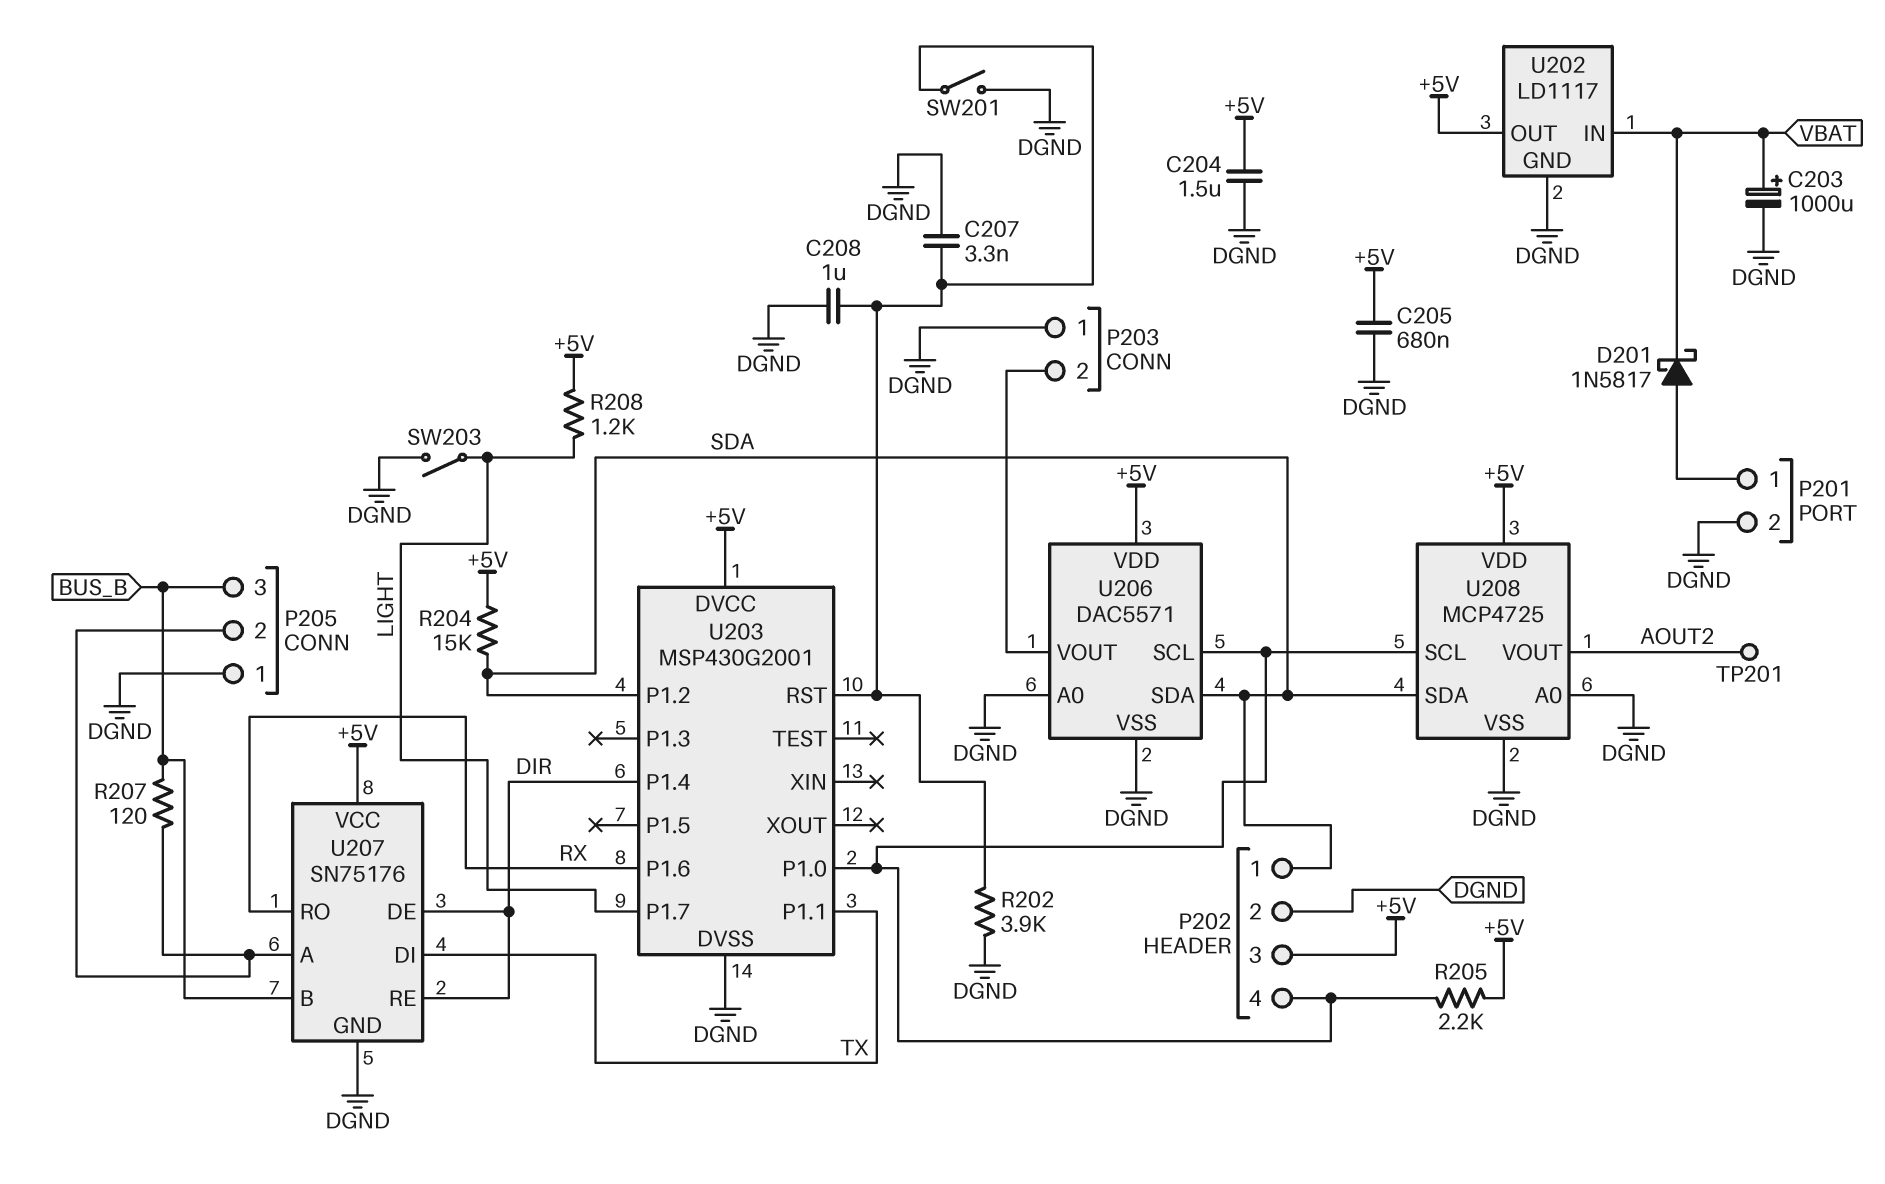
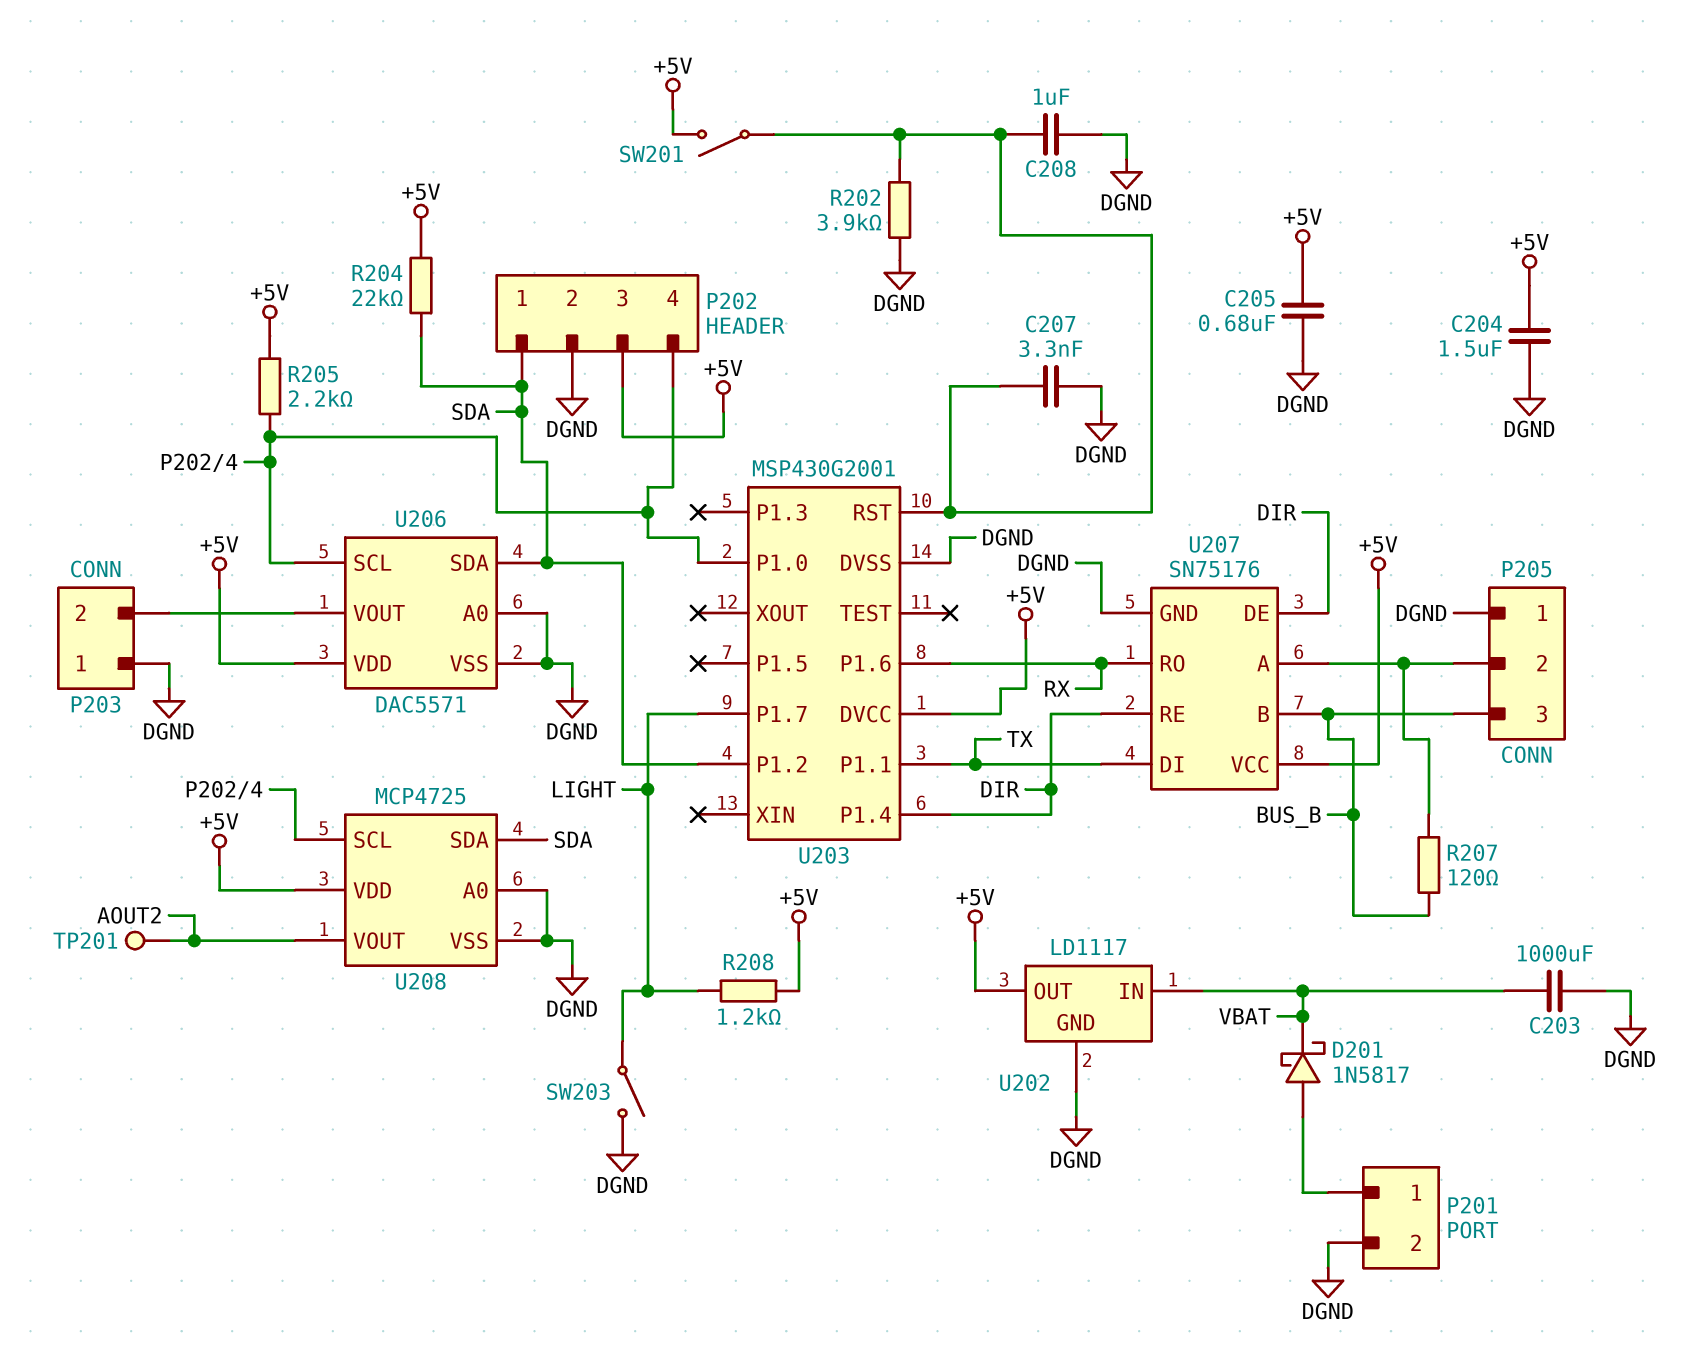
C203: 1000uF (plus VBAT, minus DGND) -> 1000uF (DGND, VBAT)
R204: 15k (+5V, SDA) -> 22k (+5V, SDA)
SW201: switch (DGND, U203/RST) -> switch (+5V, U203/RST)

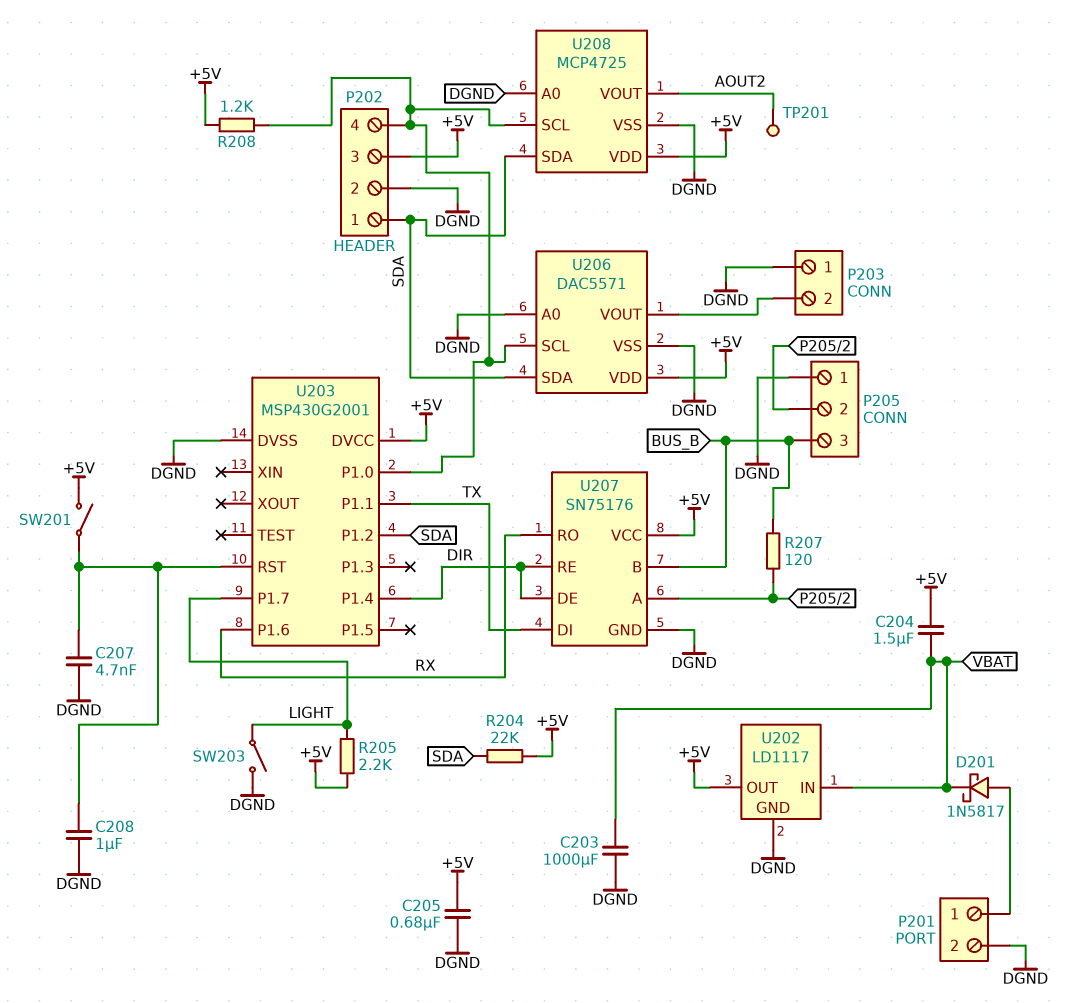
C204: 1.5uF (+5V, DGND) -> 1.5uF (+5V, VBAT)
C207: 3.3nF (DGND, U203/RST) -> 4.7nF (DGND, U203/RST)
R202: 3.9k (DGND, U203/RST) -> none
R205: 2.2k (+5V, P202/4) -> 2.2k (+5V, LIGHT)
R208: 1.2k (+5V, LIGHT) -> 1.2k (+5V, P202/4)

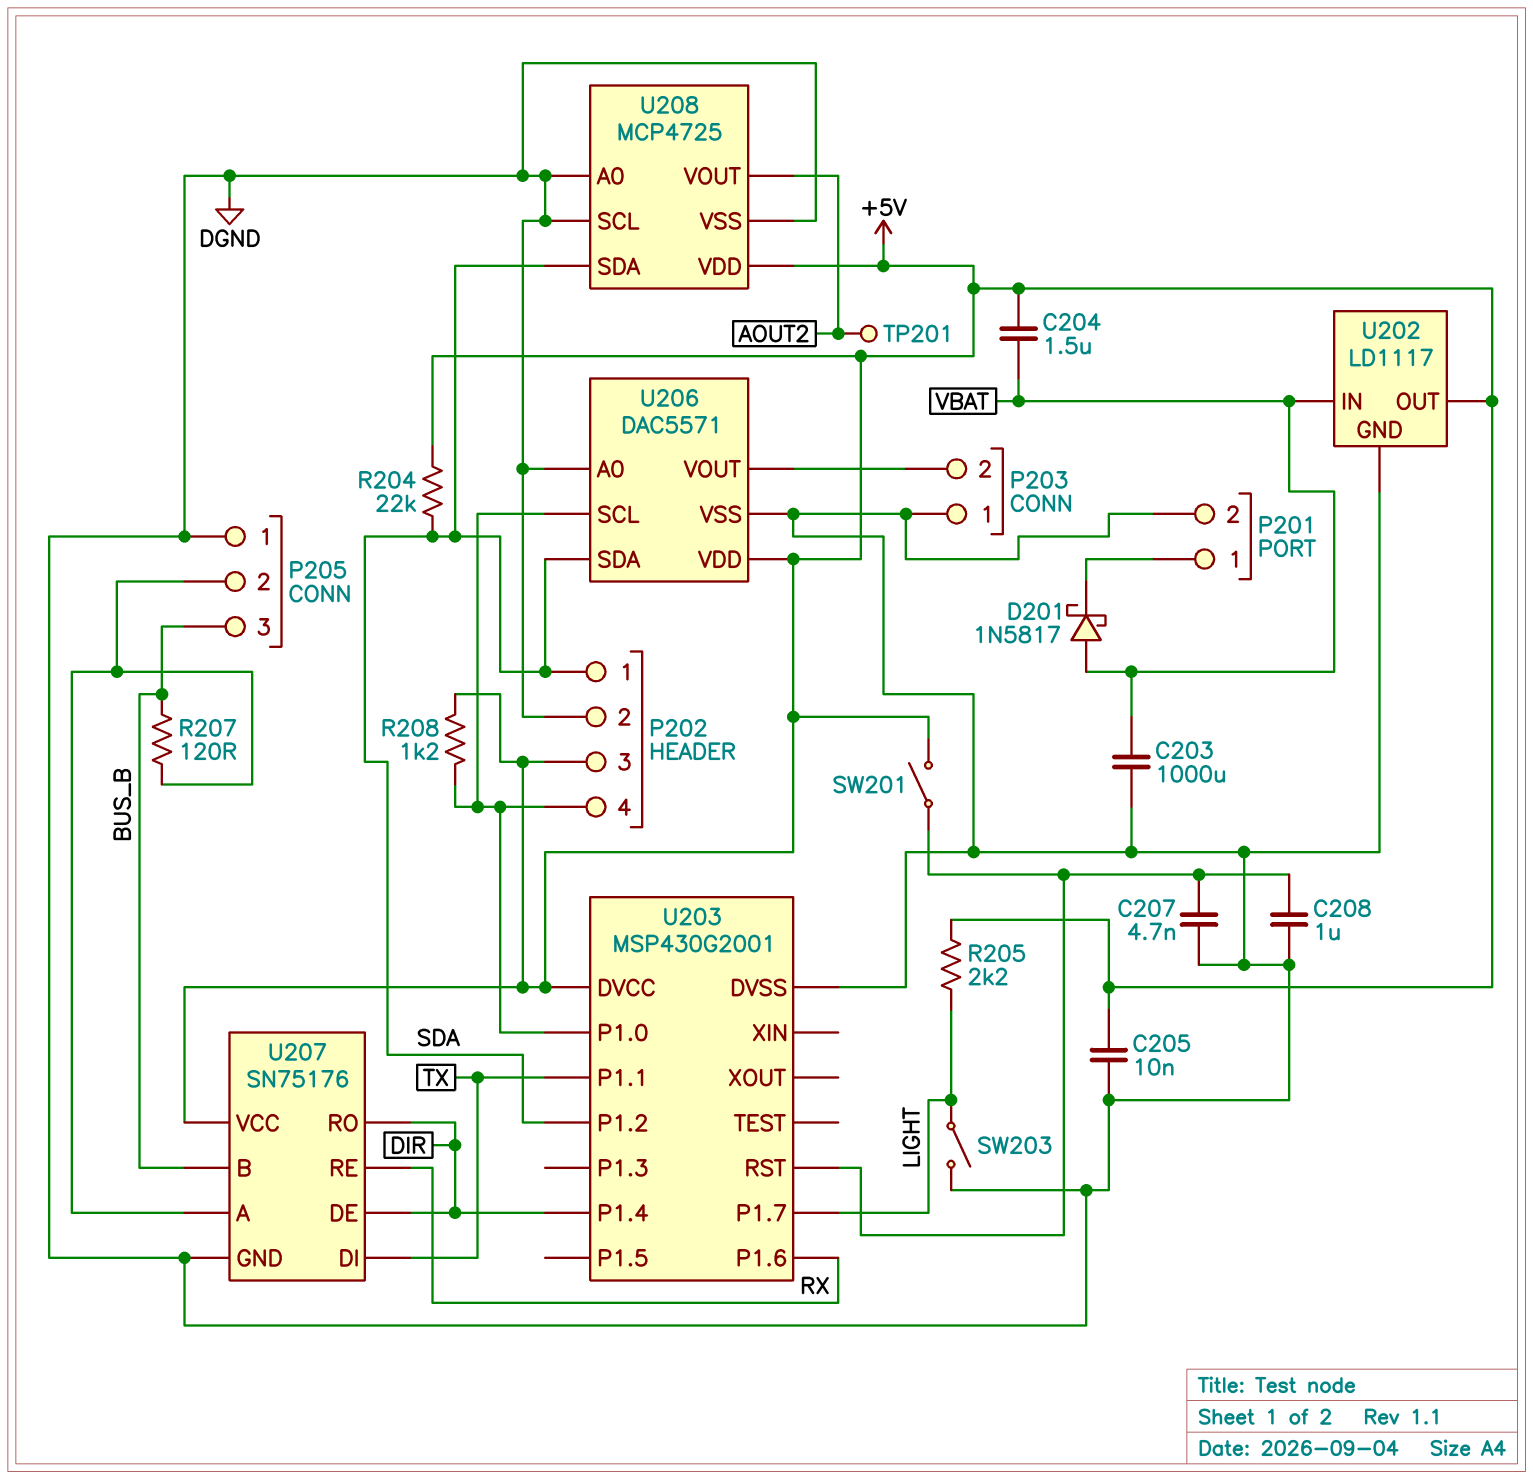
C205: 680nF (+5V, DGND) -> 10nF (+5V, DGND)
D201: schottky 1N5817 (A P201/1, K VBAT) -> schottky 1N5817 (A VBAT, K P201/1)
U207 pin RE: DIR -> RX
U207 pin RO: RX -> DIR
U208 pin SCL: P202/4 -> DGND

